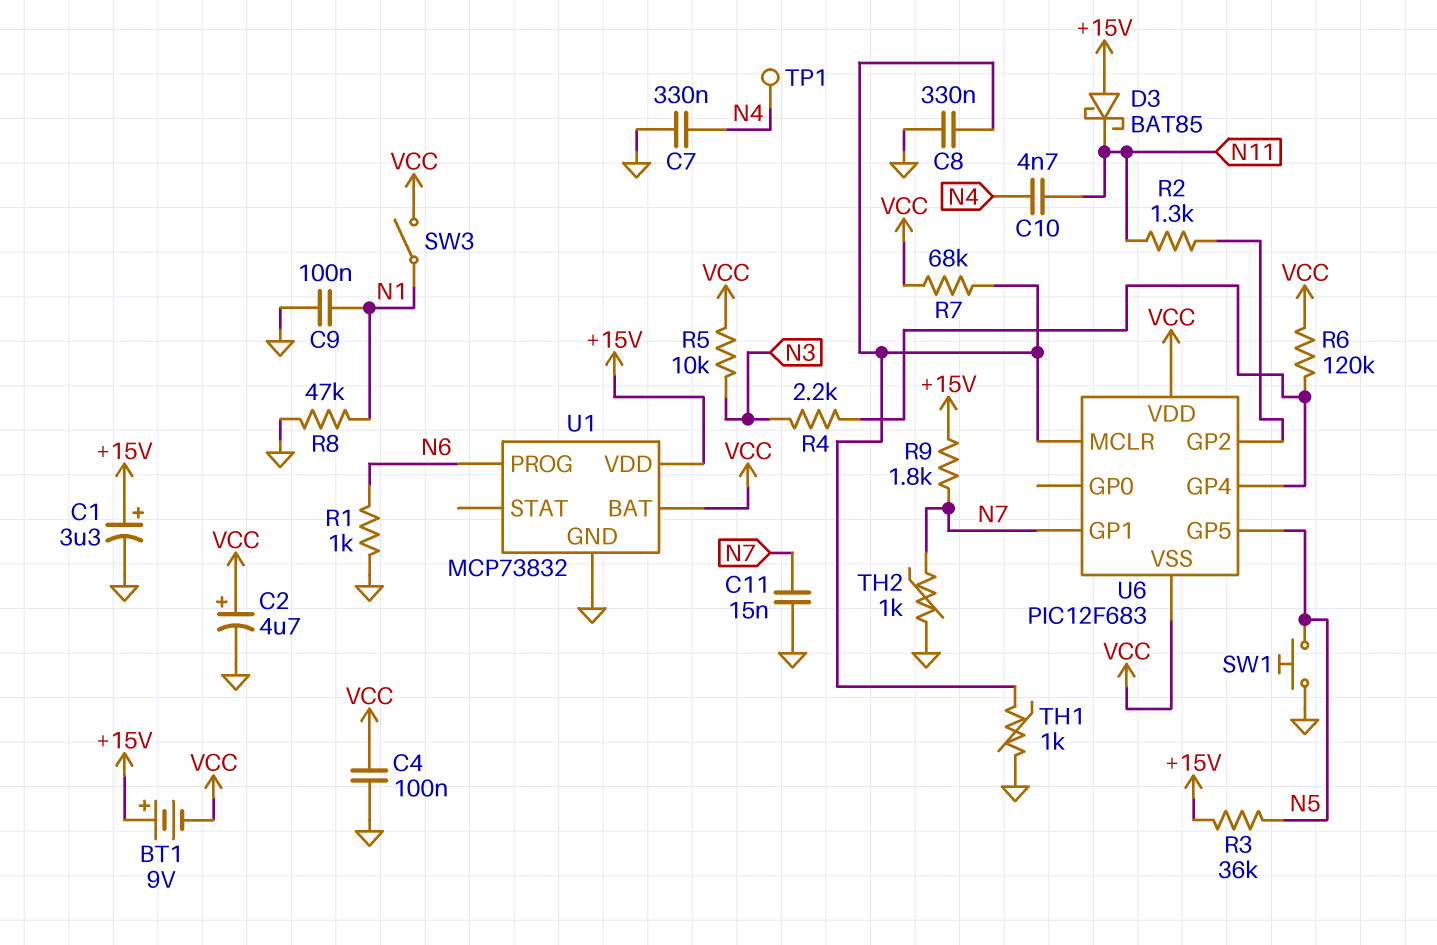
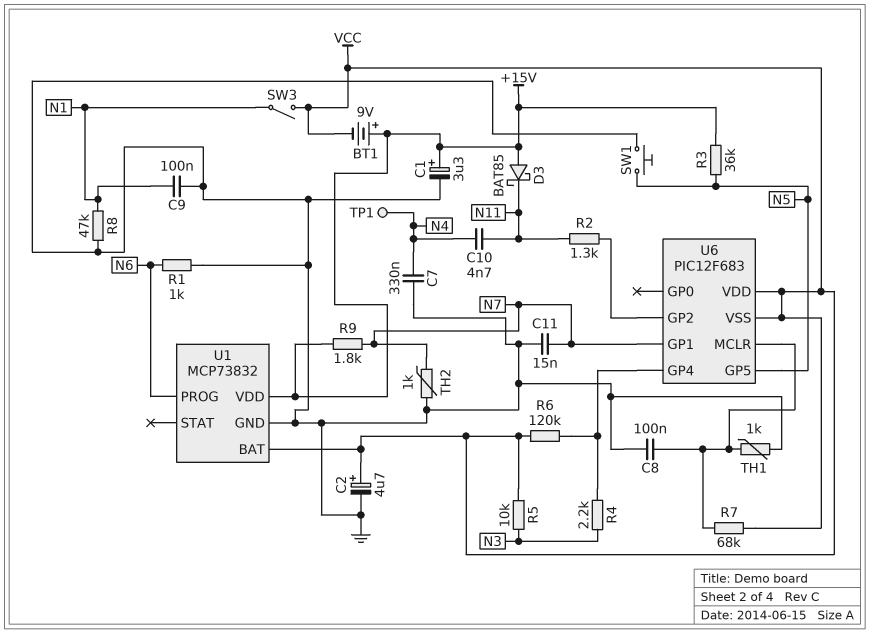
C4: 100nF (GND, VCC) -> none
C8: 330nF (GND, U6/MCLR) -> 100nF (GND, U6/MCLR)

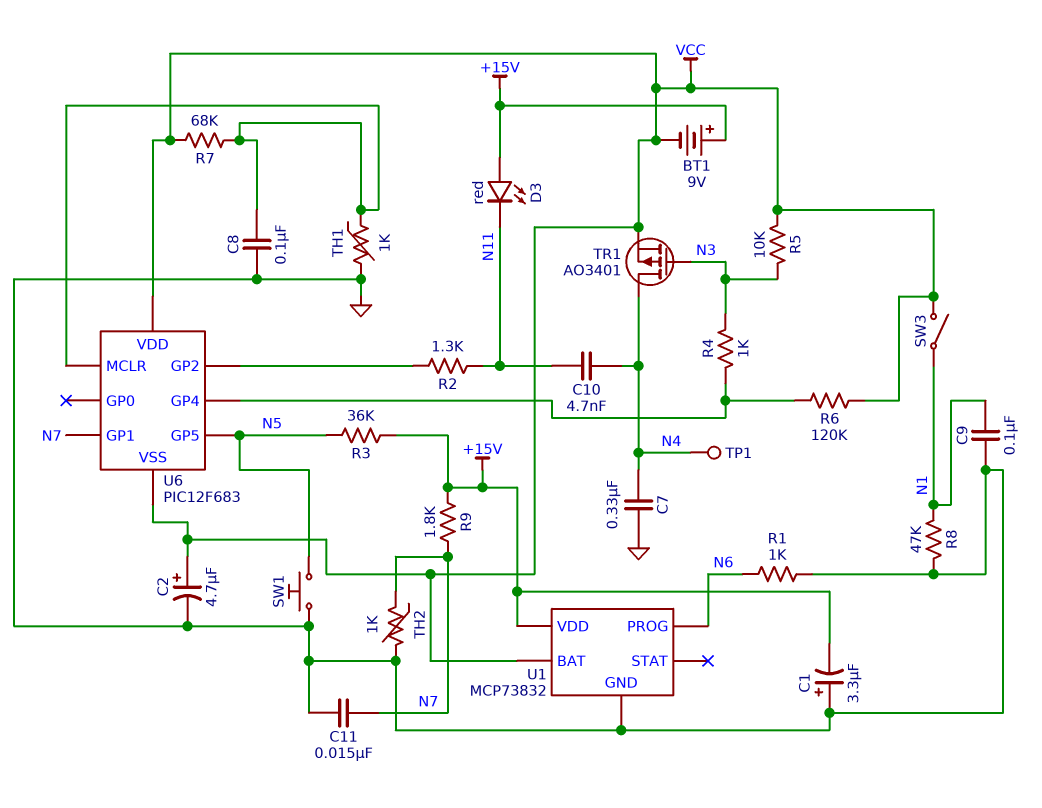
C1: 3.3uF (plus +15V, minus GND) -> 3.3uF (plus GND, minus +15V)
D3: schottky BAT85 (A +15V, K N11) -> LED red (A +15V, K N11)
R4: 2.2k (N3, U6/GP4) -> 1k (N3, U6/GP4)
TR1: none -> PMOS AO3401 (G N3, D N4, S VCC)

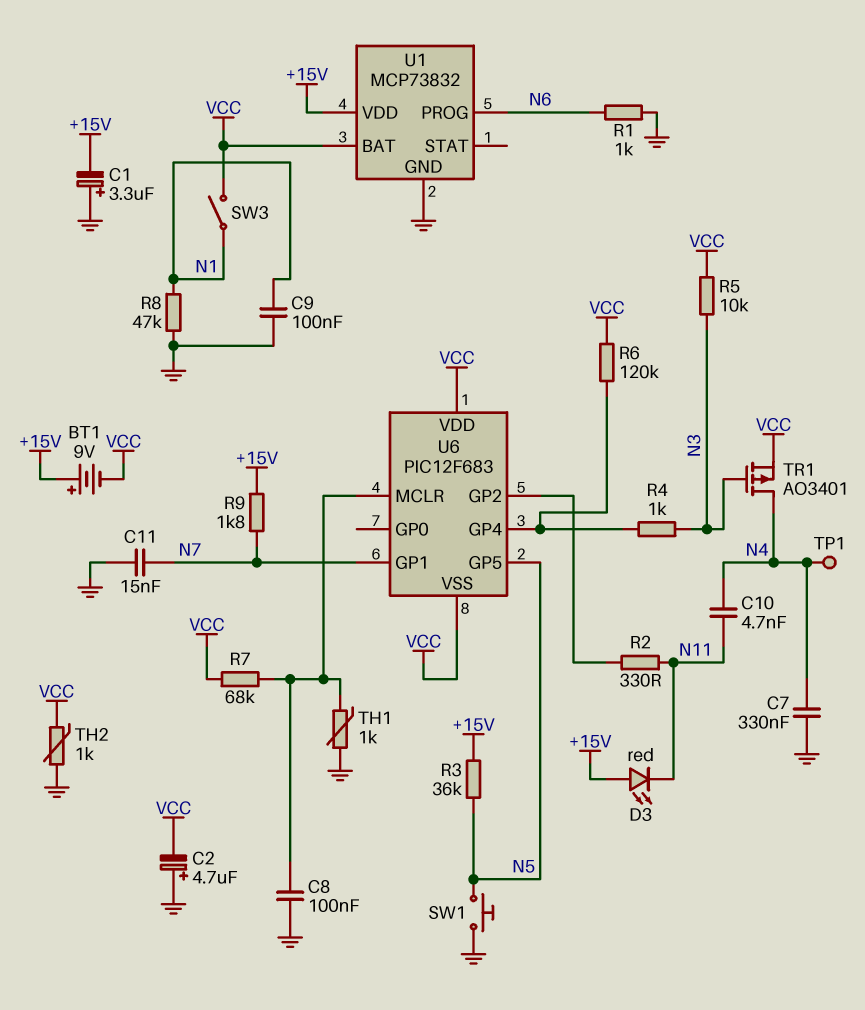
C2: 4.7uF (plus VCC, minus GND) -> 4.7uF (plus GND, minus VCC)
R2: 1.3k (N11, U6/GP2) -> 330 (N11, U6/GP2)
TH2: 1k (GND, N7) -> 1k (GND, VCC)

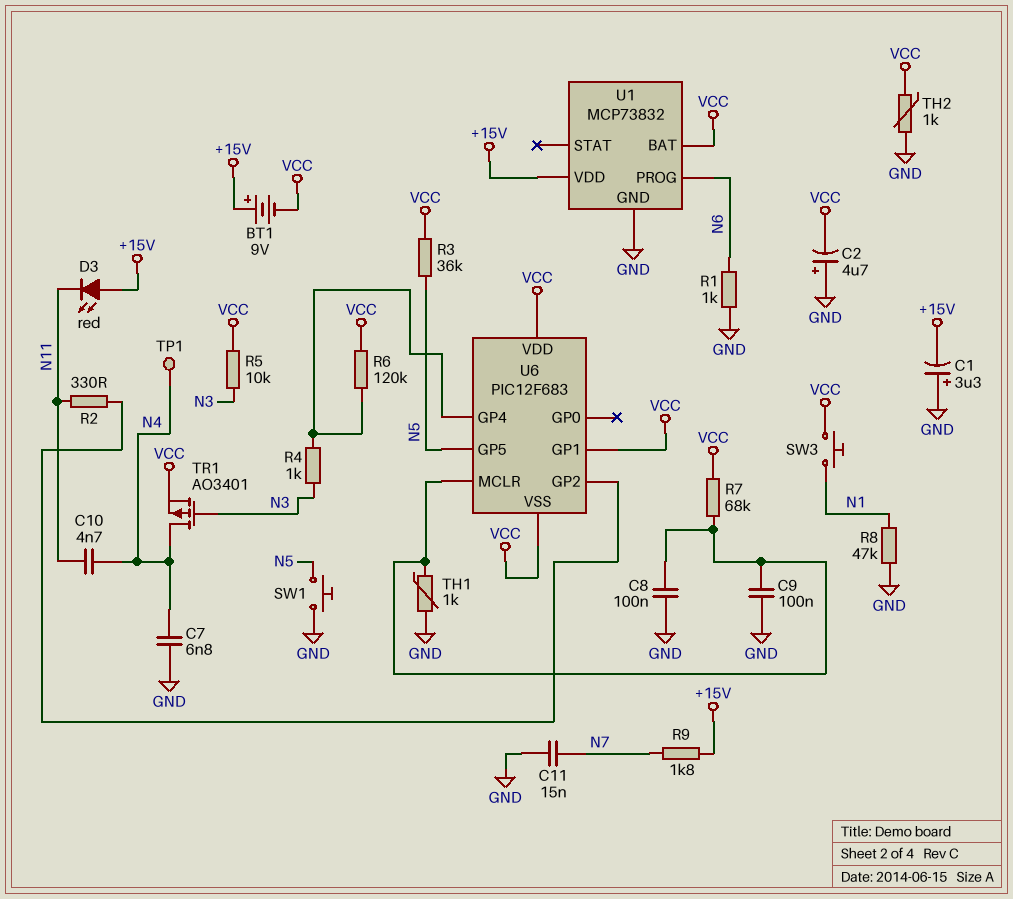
C7: 330nF (GND, N4) -> 6.8nF (GND, N4)
C9: 100nF (GND, N1) -> 100nF (GND, U6/MCLR)
R3: 36k (+15V, N5) -> 36k (N5, VCC)
SW3: switch (N1, VCC) -> button (N1, VCC)
U6 pin GP1: N7 -> VCC

